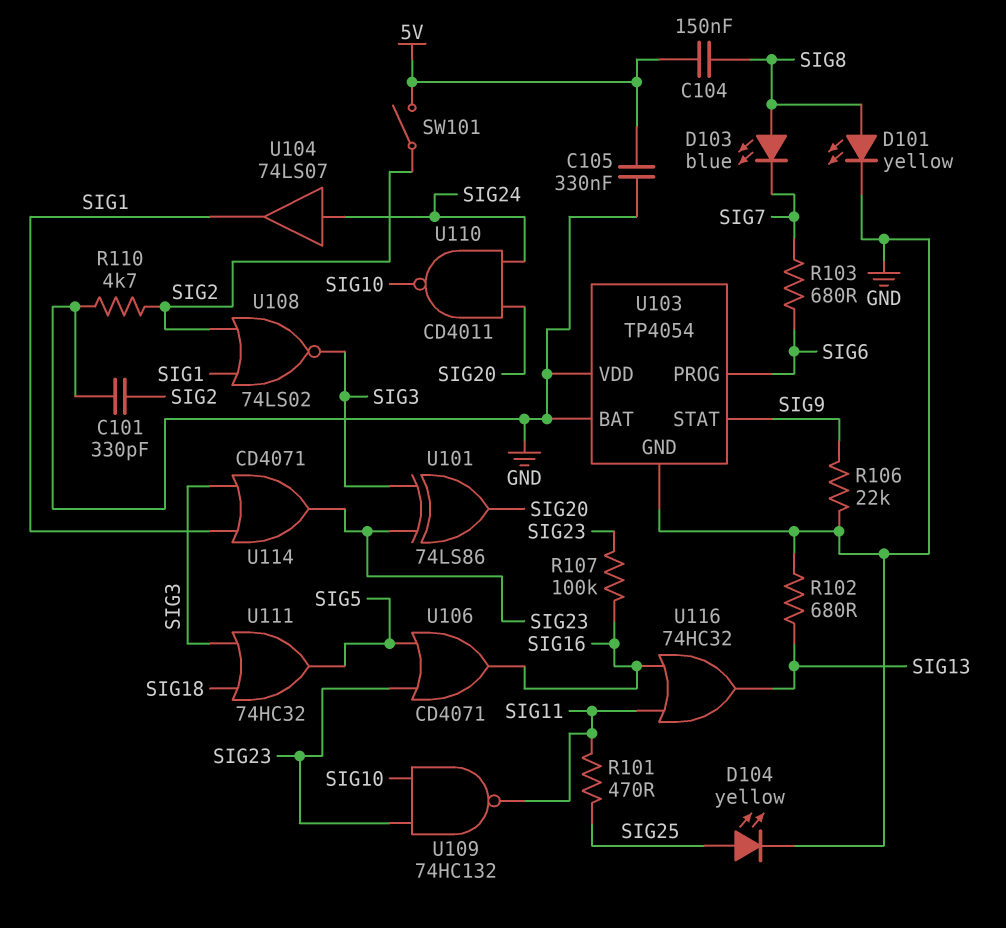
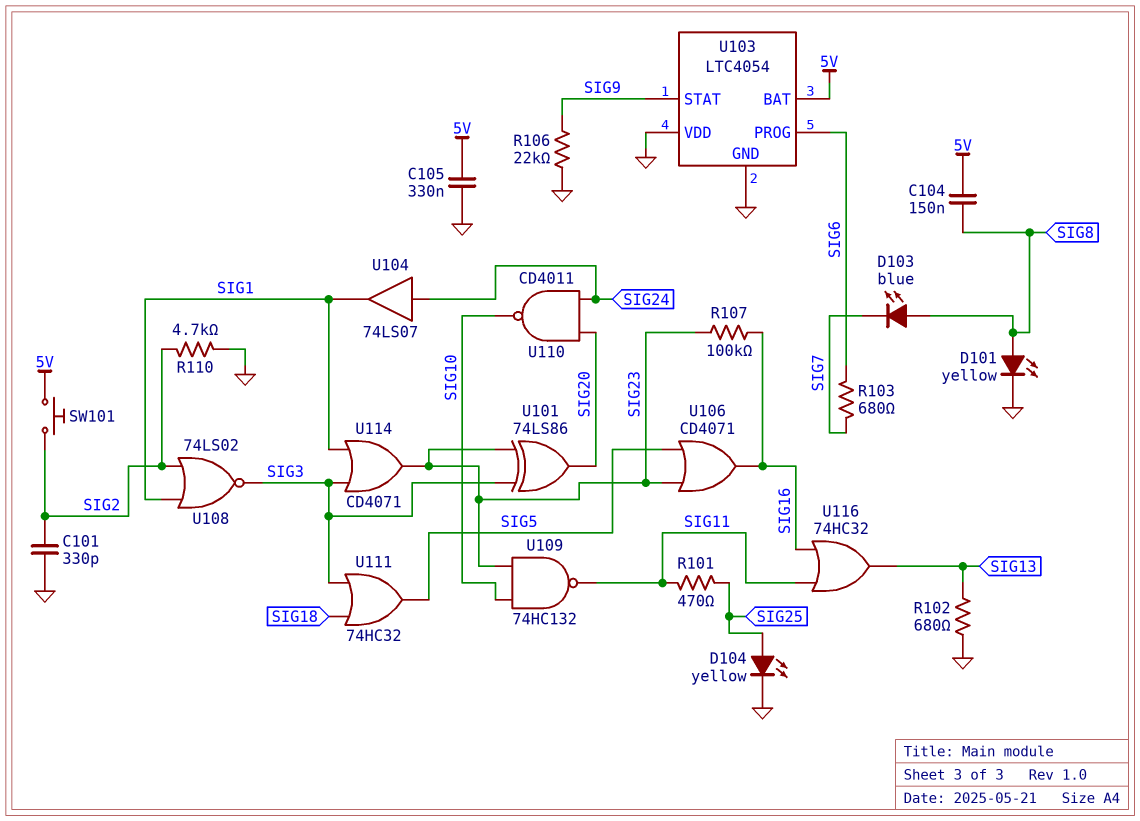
SW101: switch (5V, SIG2) -> button (5V, SIG2)
U103: TP4054 -> LTC4054
U103 pin BAT: GND -> 5V

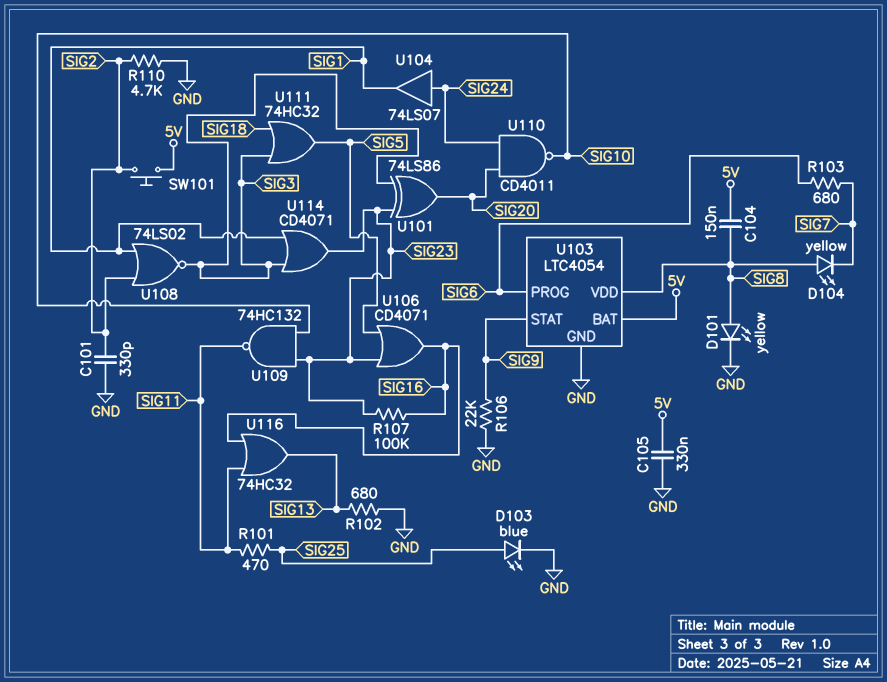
D103: LED blue (A SIG8, K SIG7) -> LED blue (A SIG25, K GND)
D104: LED yellow (A SIG25, K GND) -> LED yellow (A SIG8, K SIG7)
U103 pin VDD: GND -> SIG8

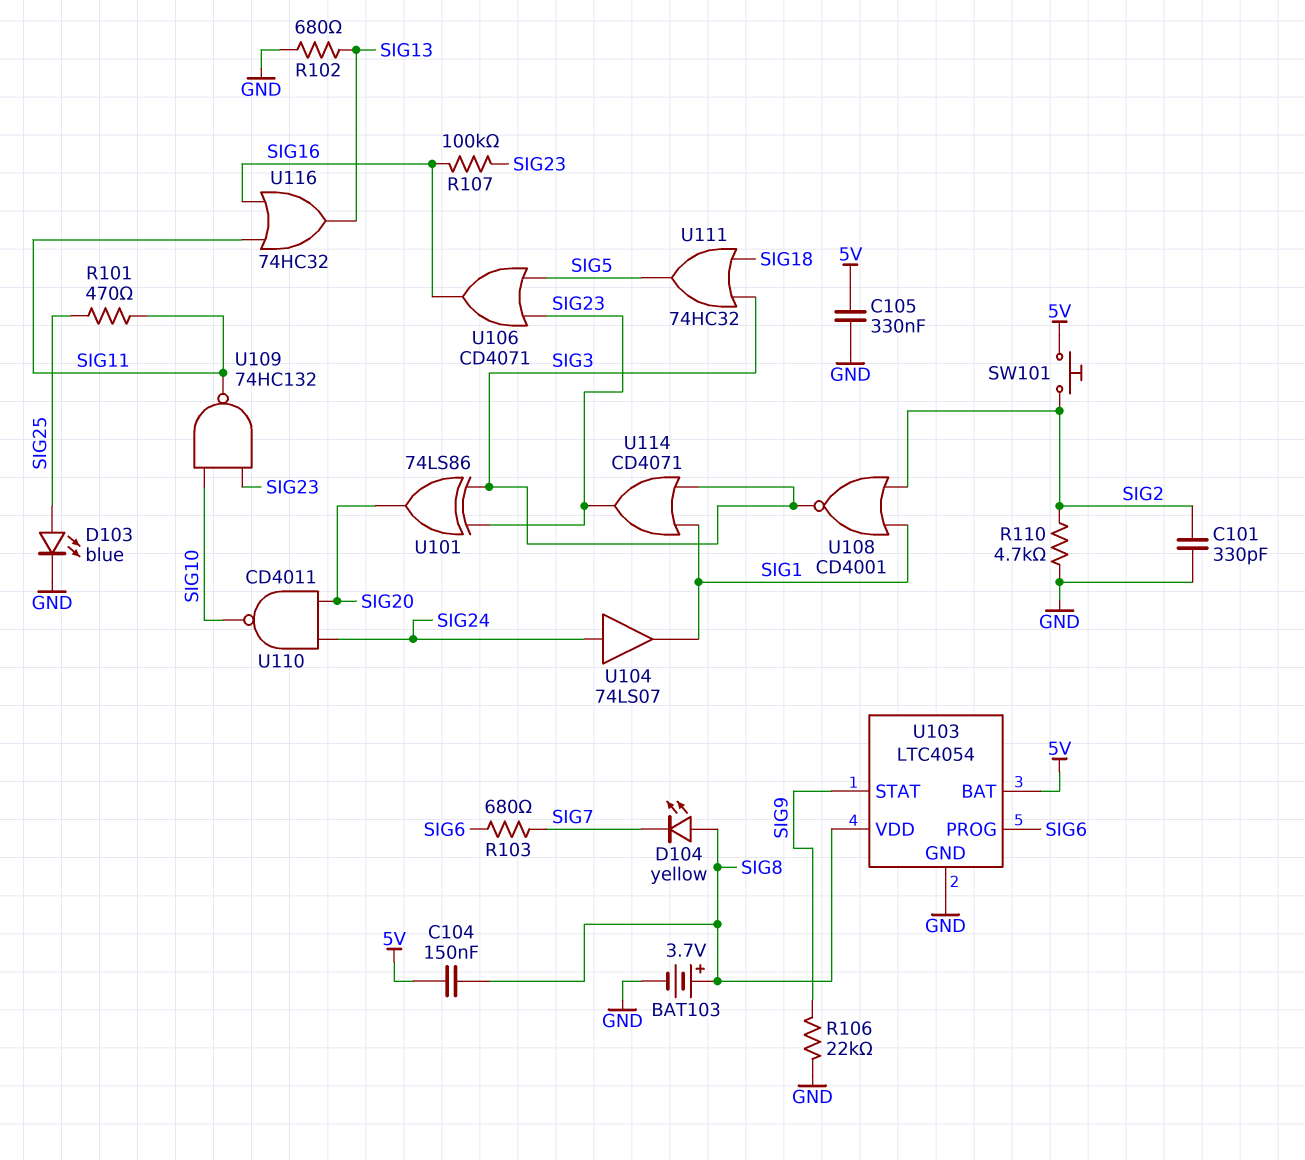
BAT103: none -> 3.7V (plus SIG8, minus GND)
D101: LED yellow (A SIG8, K GND) -> none
U108: NOR 74LS02 (in SIG1, in SIG2, out SIG3) -> NOR CD4001 (in SIG1, in SIG2, out SIG3)

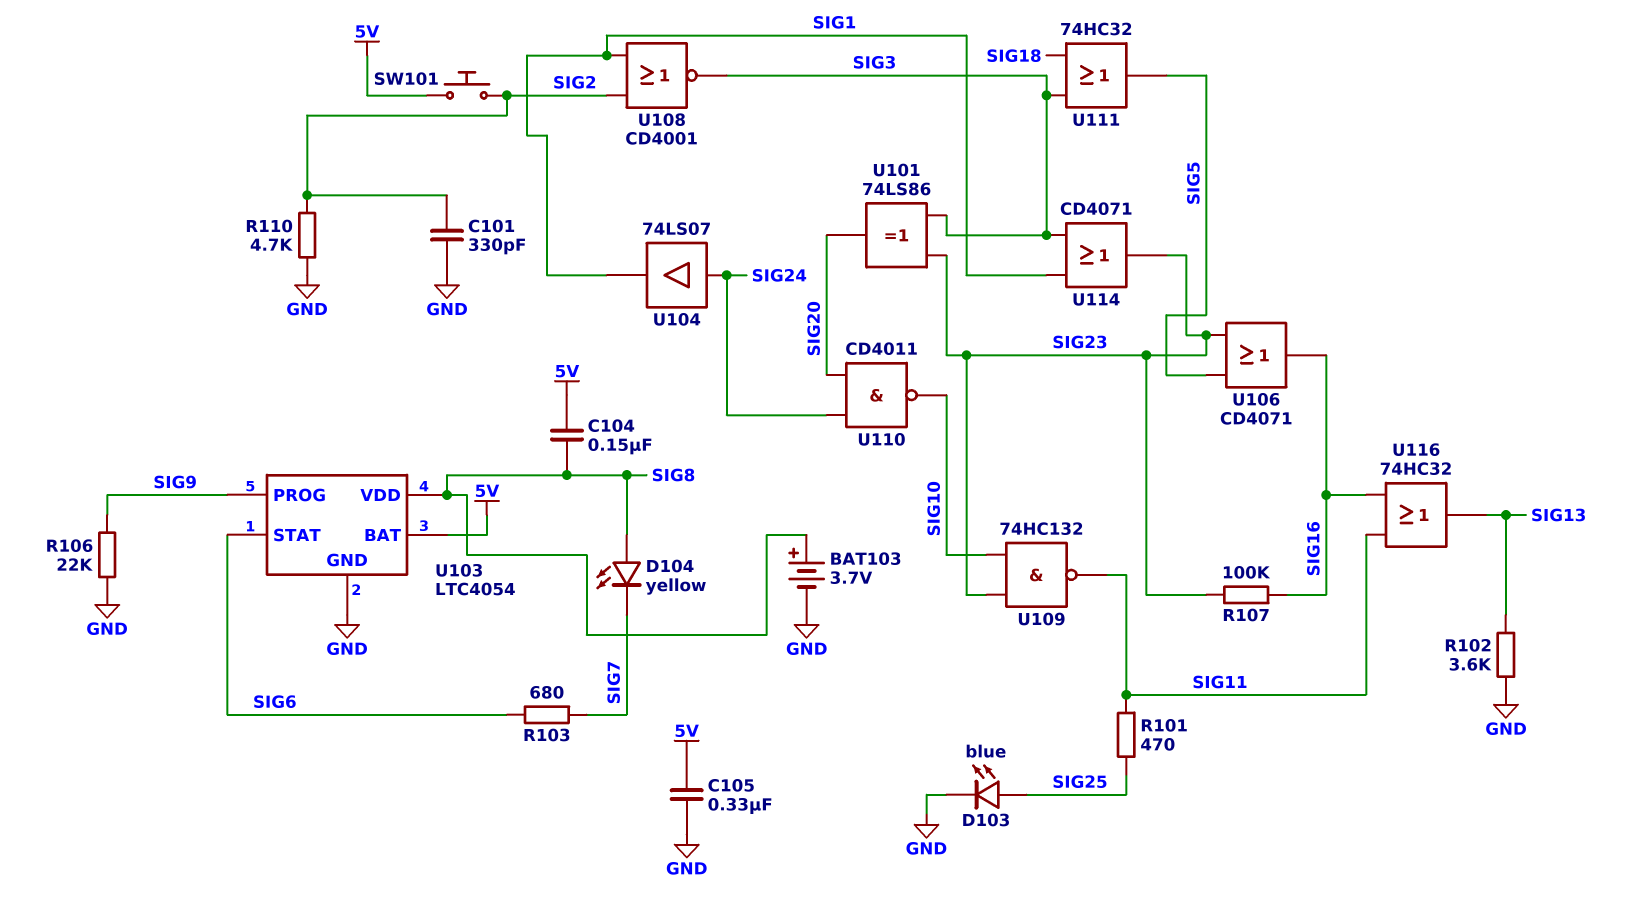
R102: 680 (GND, SIG13) -> 3.6k (GND, SIG13)
U103 pin PROG: SIG6 -> SIG9
U103 pin STAT: SIG9 -> SIG6

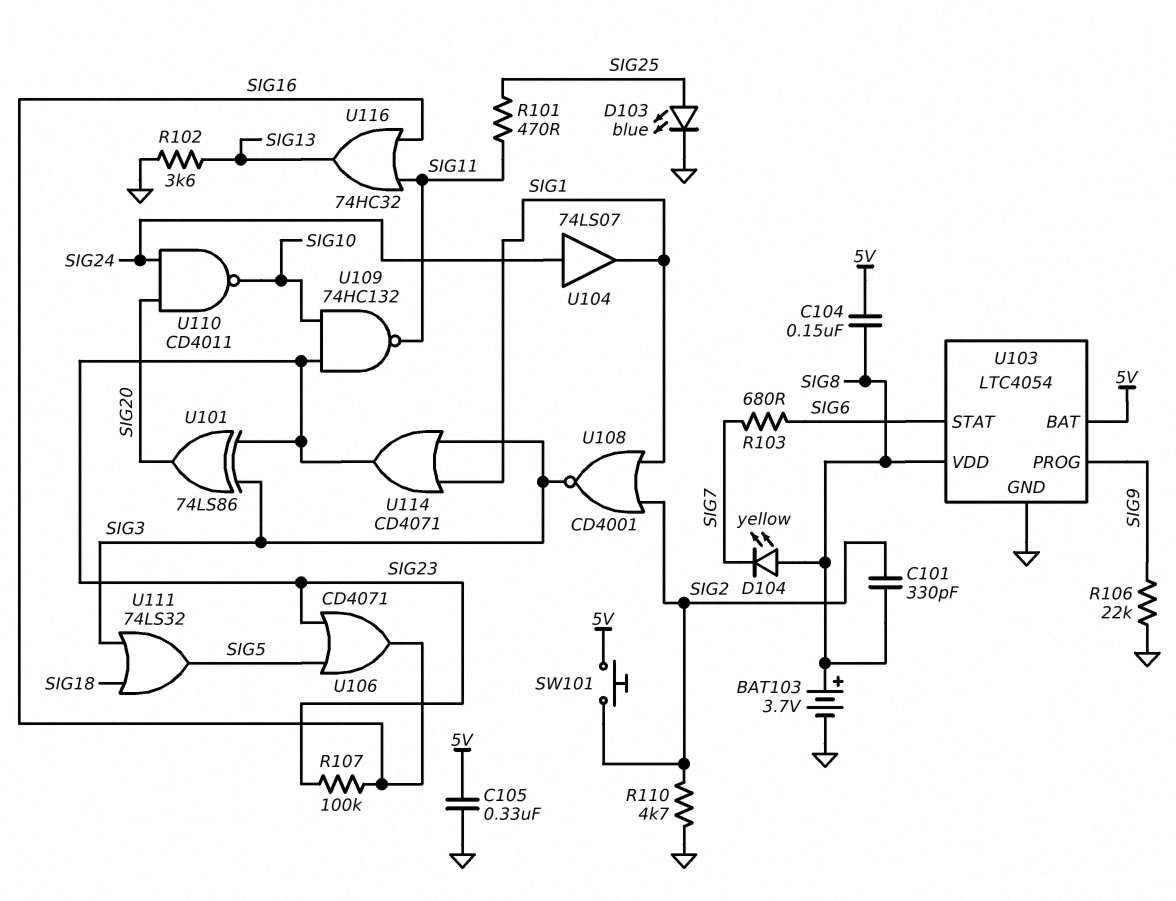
C101: 330pF (GND, SIG2) -> 330pF (SIG2, SIG8)
U111: OR 74HC32 (in SIG3, in SIG18, out SIG5) -> OR 74LS32 (in SIG3, in SIG18, out SIG5)

